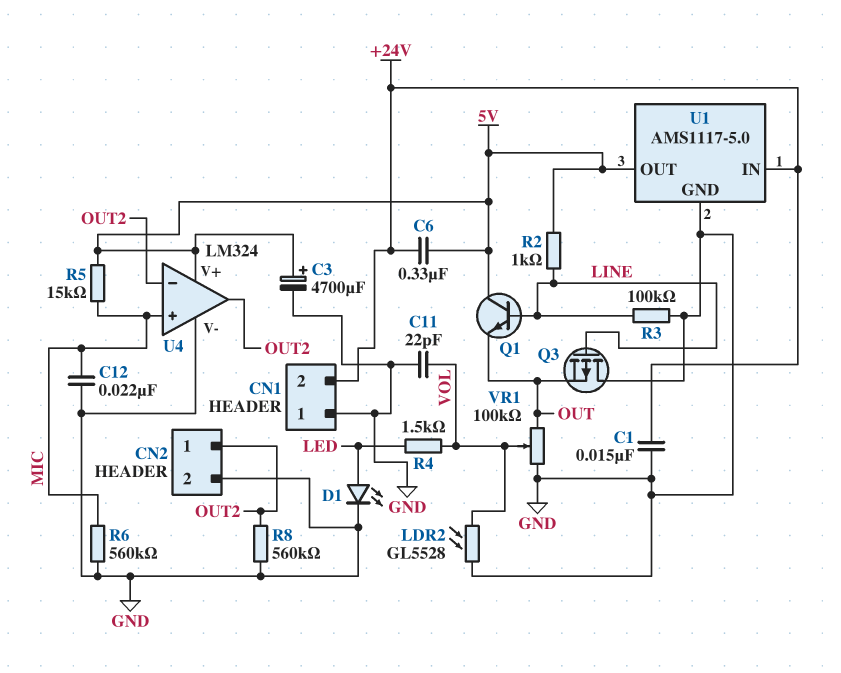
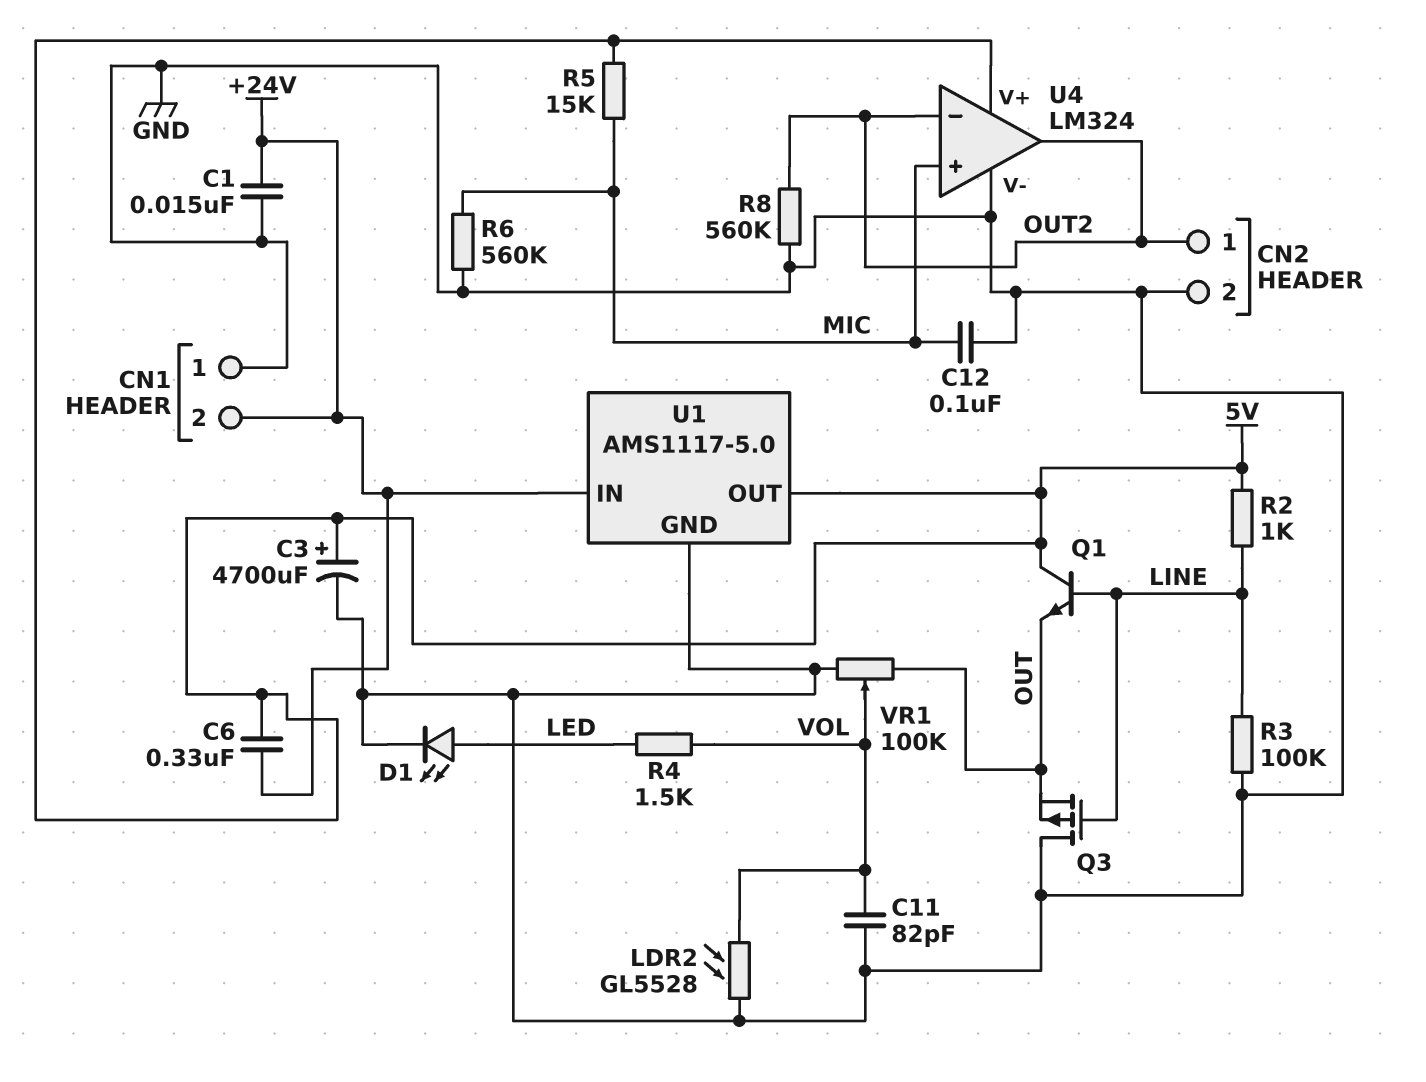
C11: 22pF (GND, VOL) -> 82pF (GND, VOL)
C12: 22nF (GND, MIC) -> 100nF (GND, MIC)

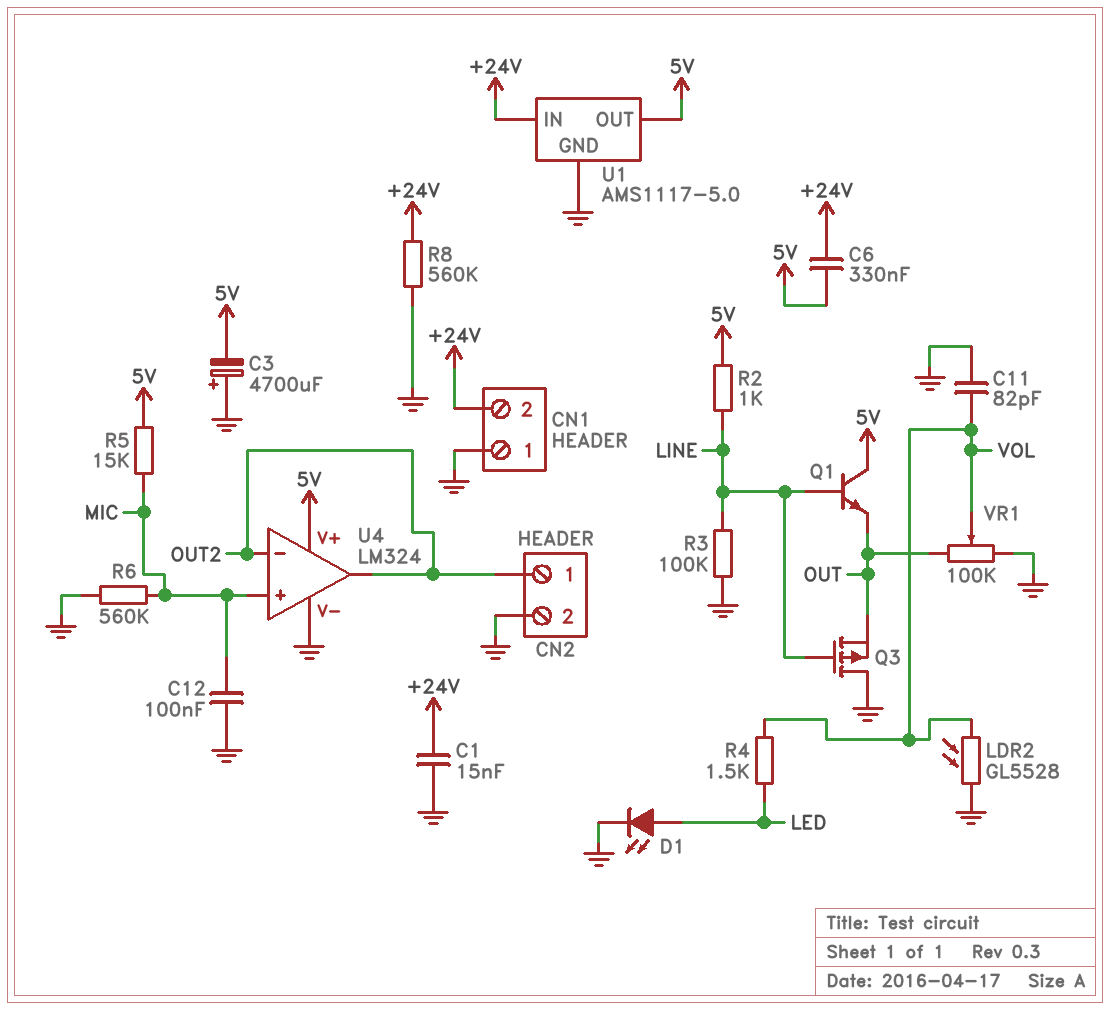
C3: 4700uF (plus 5V, minus GND) -> 4700uF (plus GND, minus 5V)
R8: 560k (GND, OUT2) -> 560k (+24V, GND)

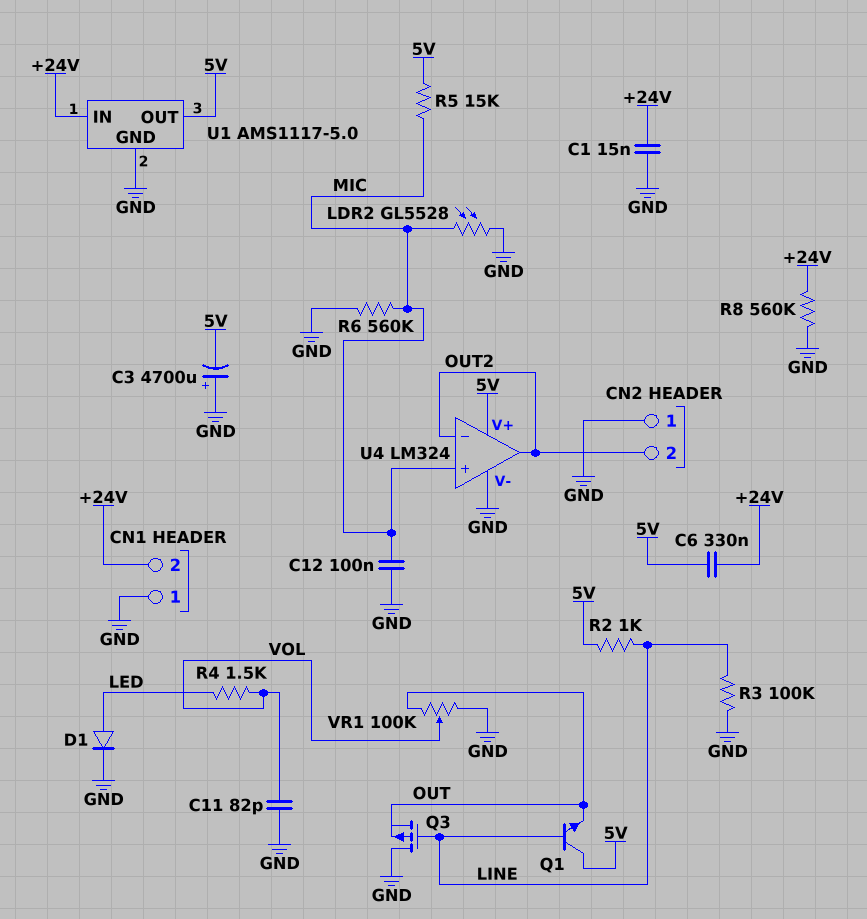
CN2 pin 1: OUT2 -> GND
CN2 pin 2: GND -> OUT2
D1: LED (A LED, K GND) -> diode (A LED, K GND)
LDR2: GL5528 (GND, VOL) -> GL5528 (GND, MIC)

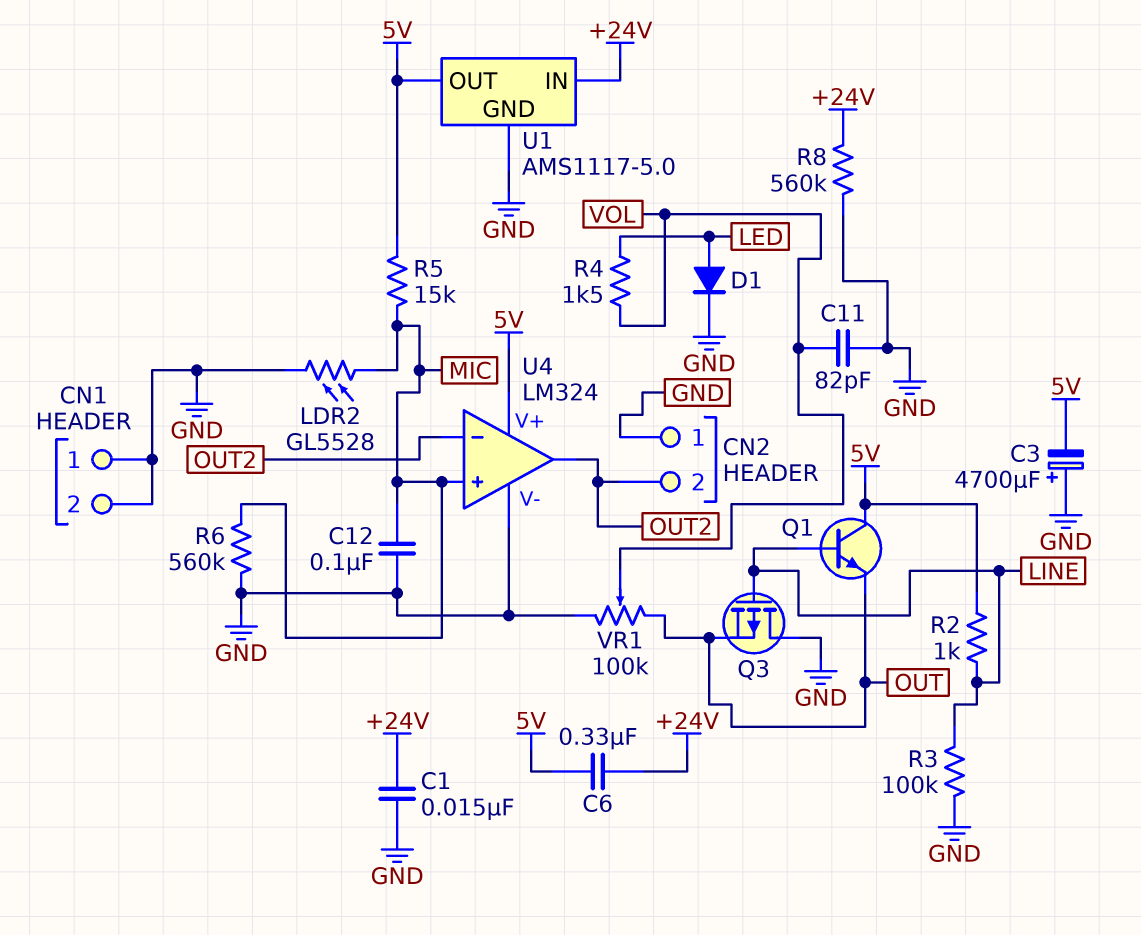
CN1 pin 2: +24V -> GND

